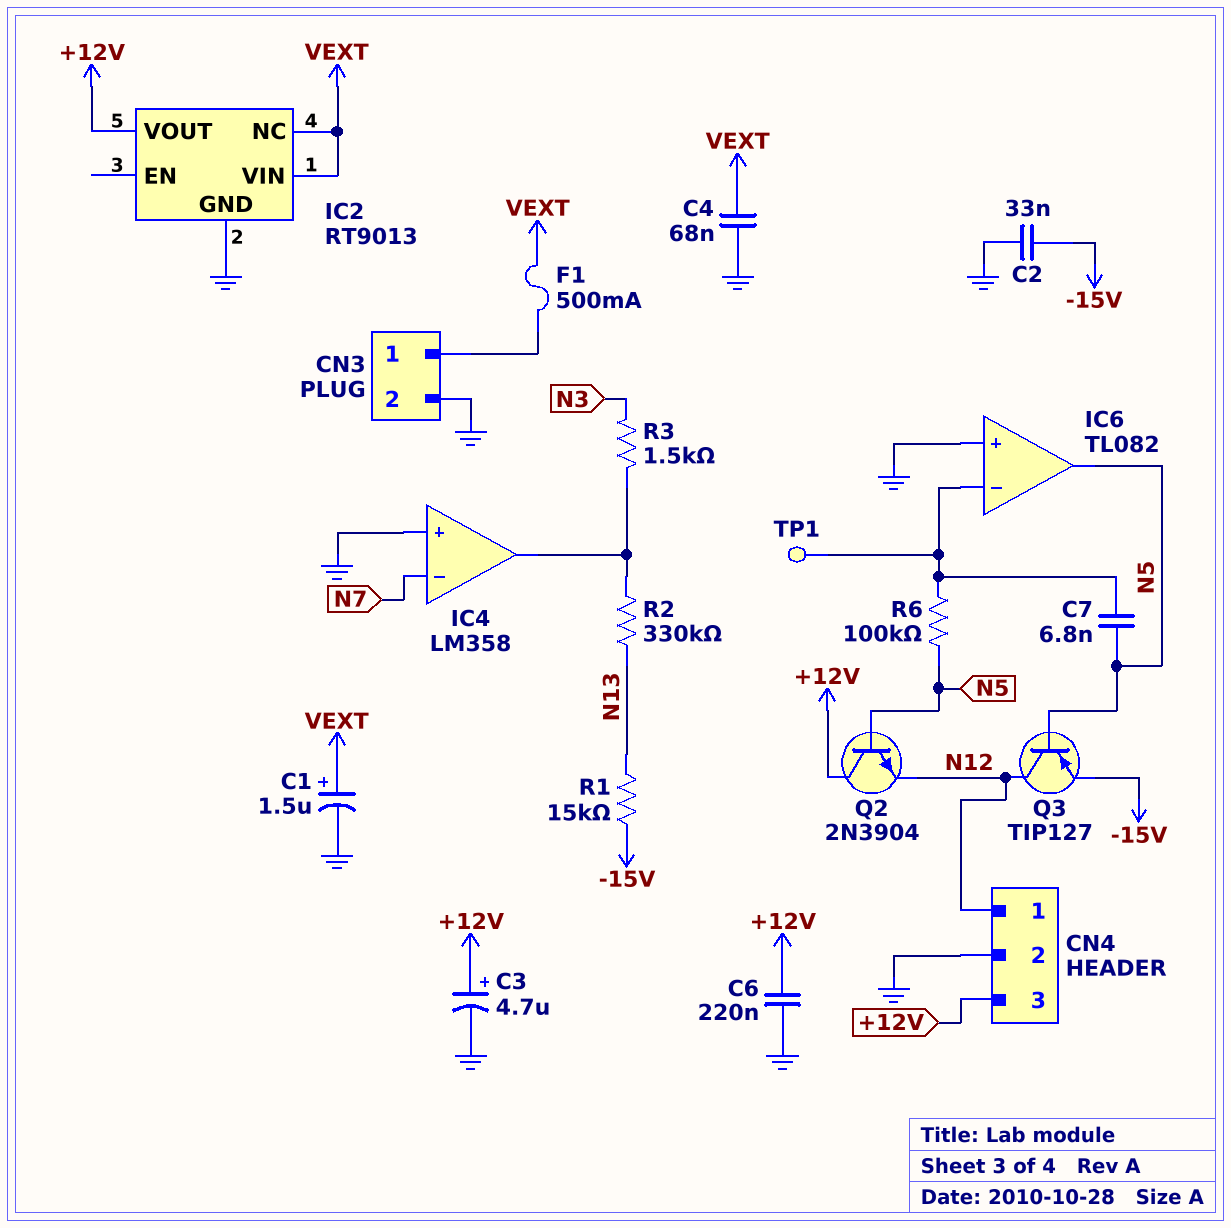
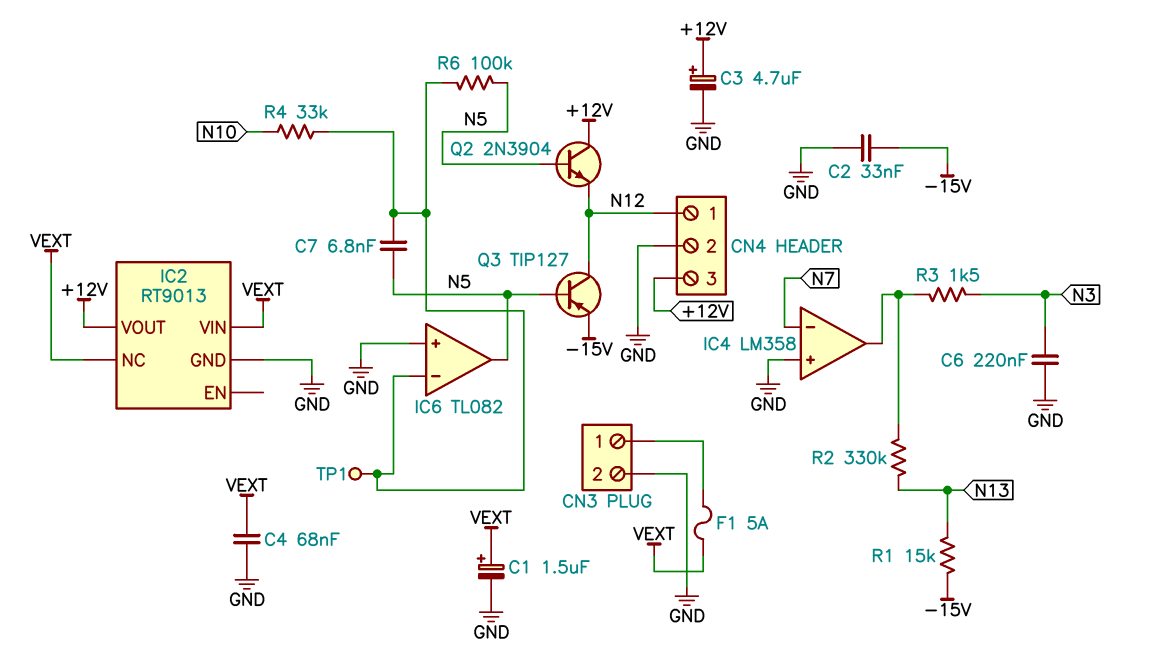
C6: 220nF (+12V, GND) -> 220nF (GND, N3)
F1: 500mA (CN3/1, VEXT) -> 5A (CN3/1, VEXT)
R4: none -> 33k (IC6/in-, N10)

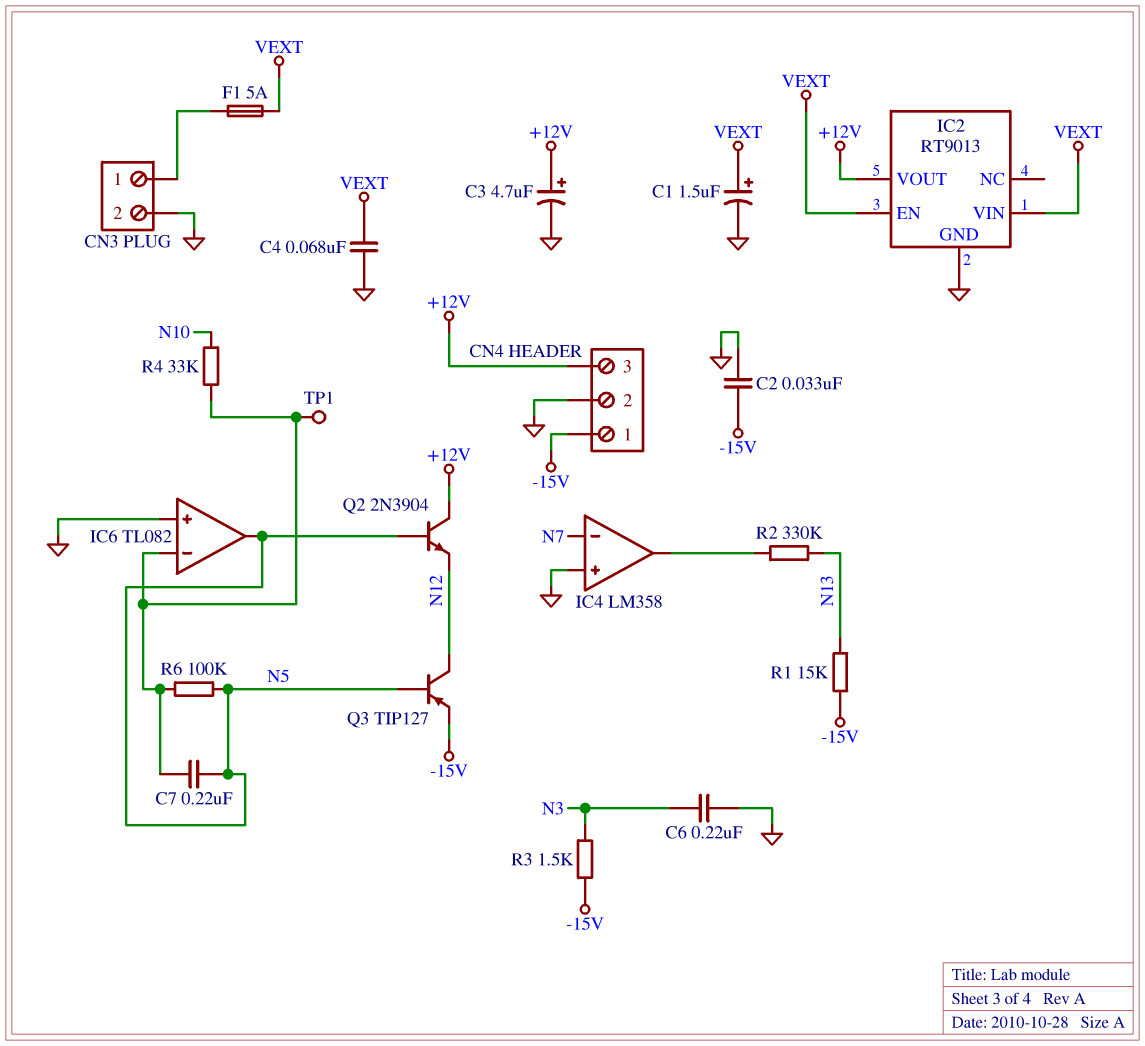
C7: 6.8nF (IC6/in-, N5) -> 220nF (IC6/in-, N5)
CN4 pin 1: N12 -> -15V
IC2 pin EN: none -> VEXT
IC2 pin NC: VEXT -> none
R3: 1.5k (IC4/out, N3) -> 1.5k (-15V, N3)

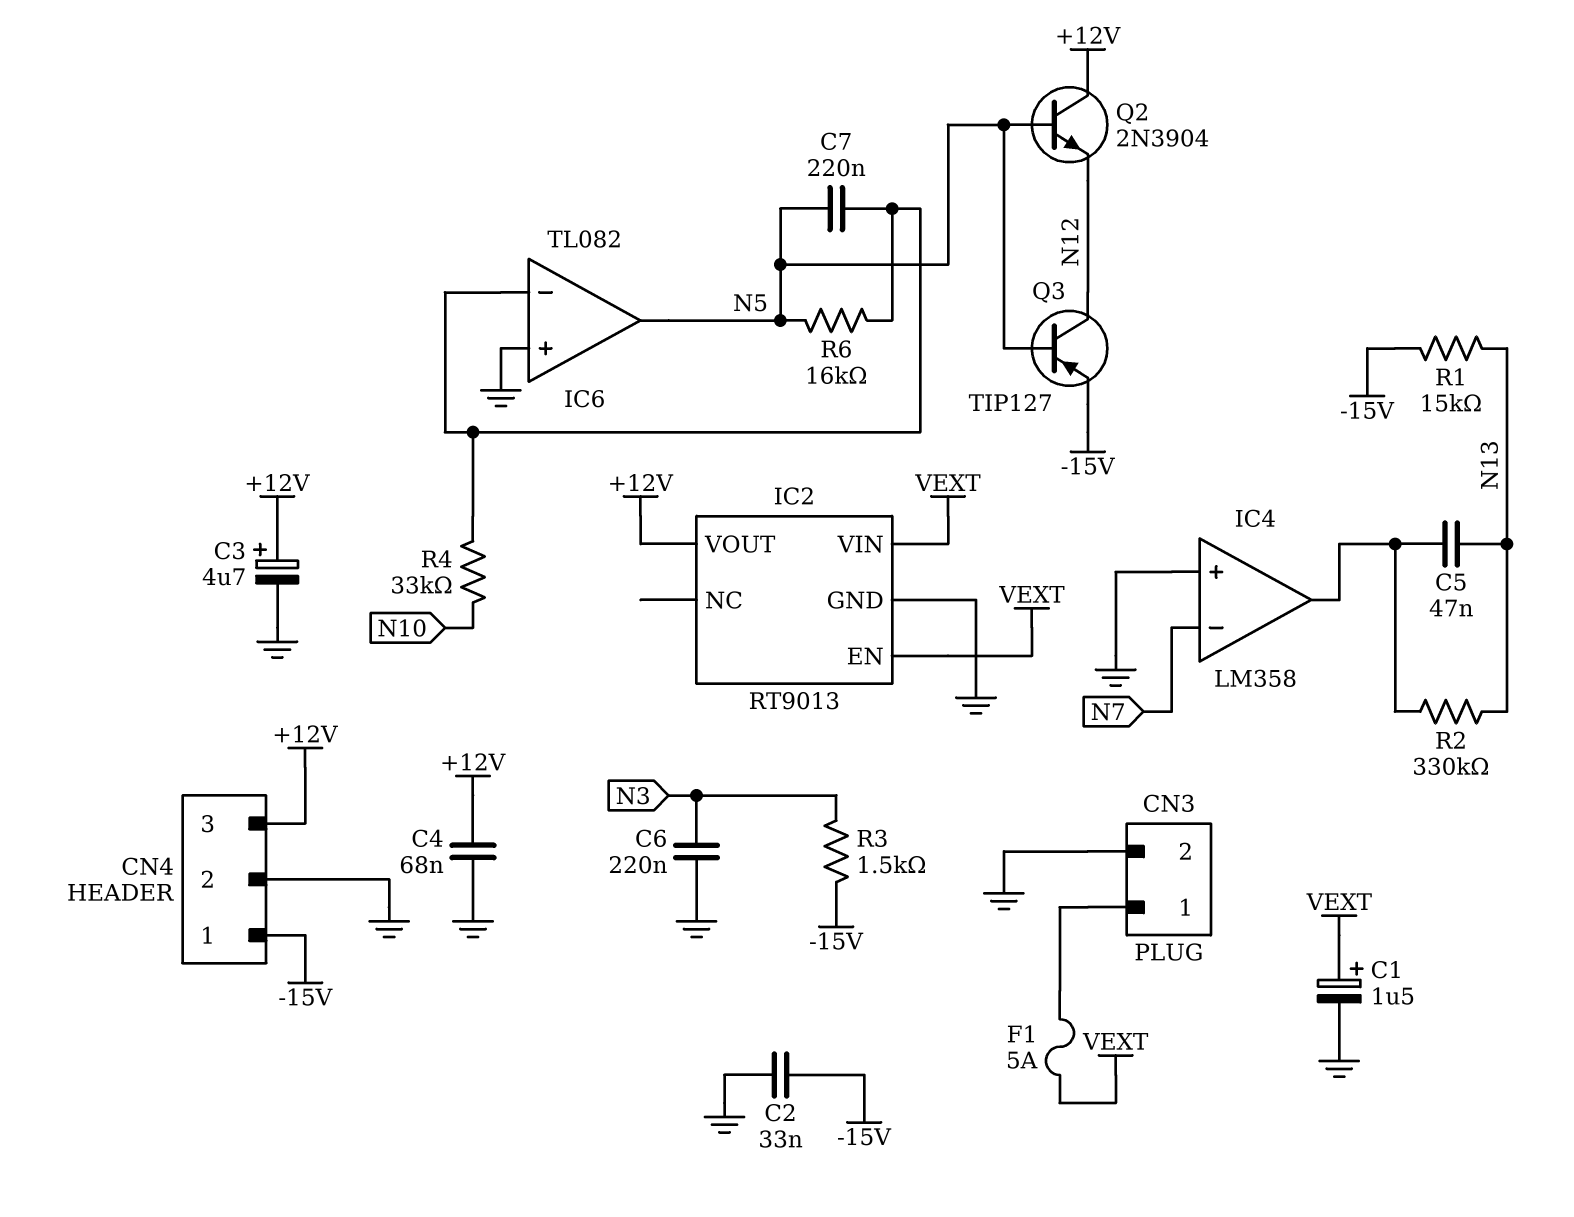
C4: 68nF (GND, VEXT) -> 68nF (+12V, GND)
C5: none -> 47nF (IC4/out, N13)
R6: 100k (IC6/in-, N5) -> 16k (IC6/in-, N5)
TP1: test point (IC6/in-) -> none

